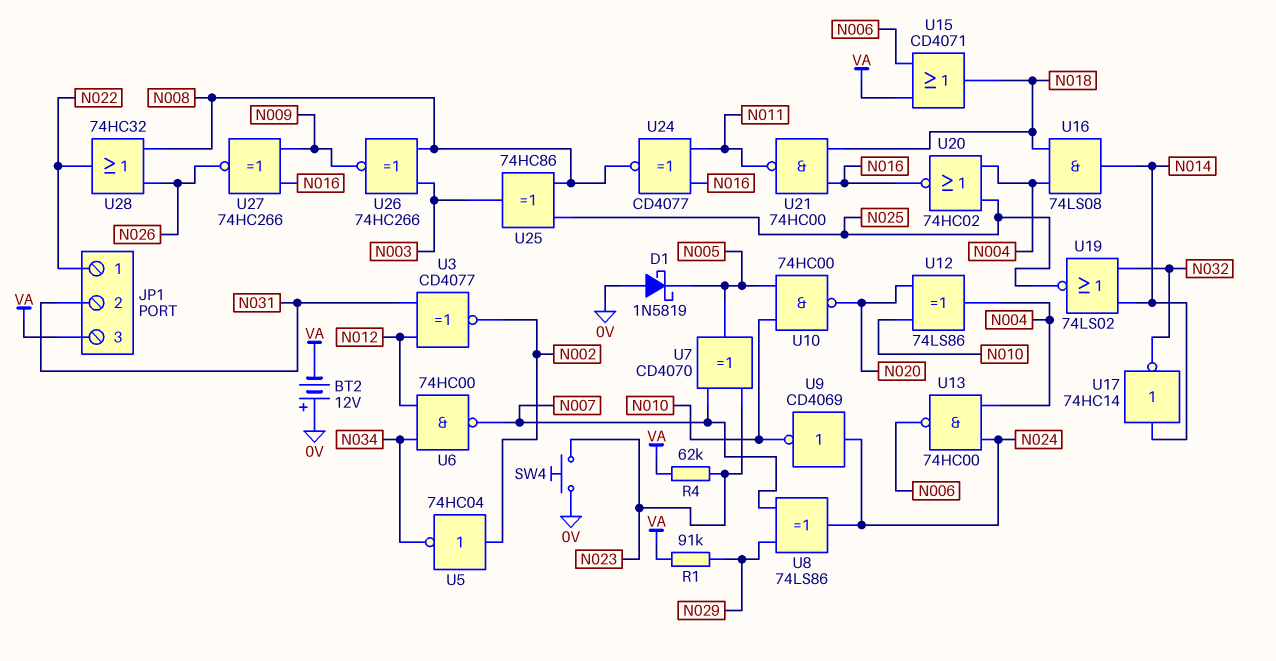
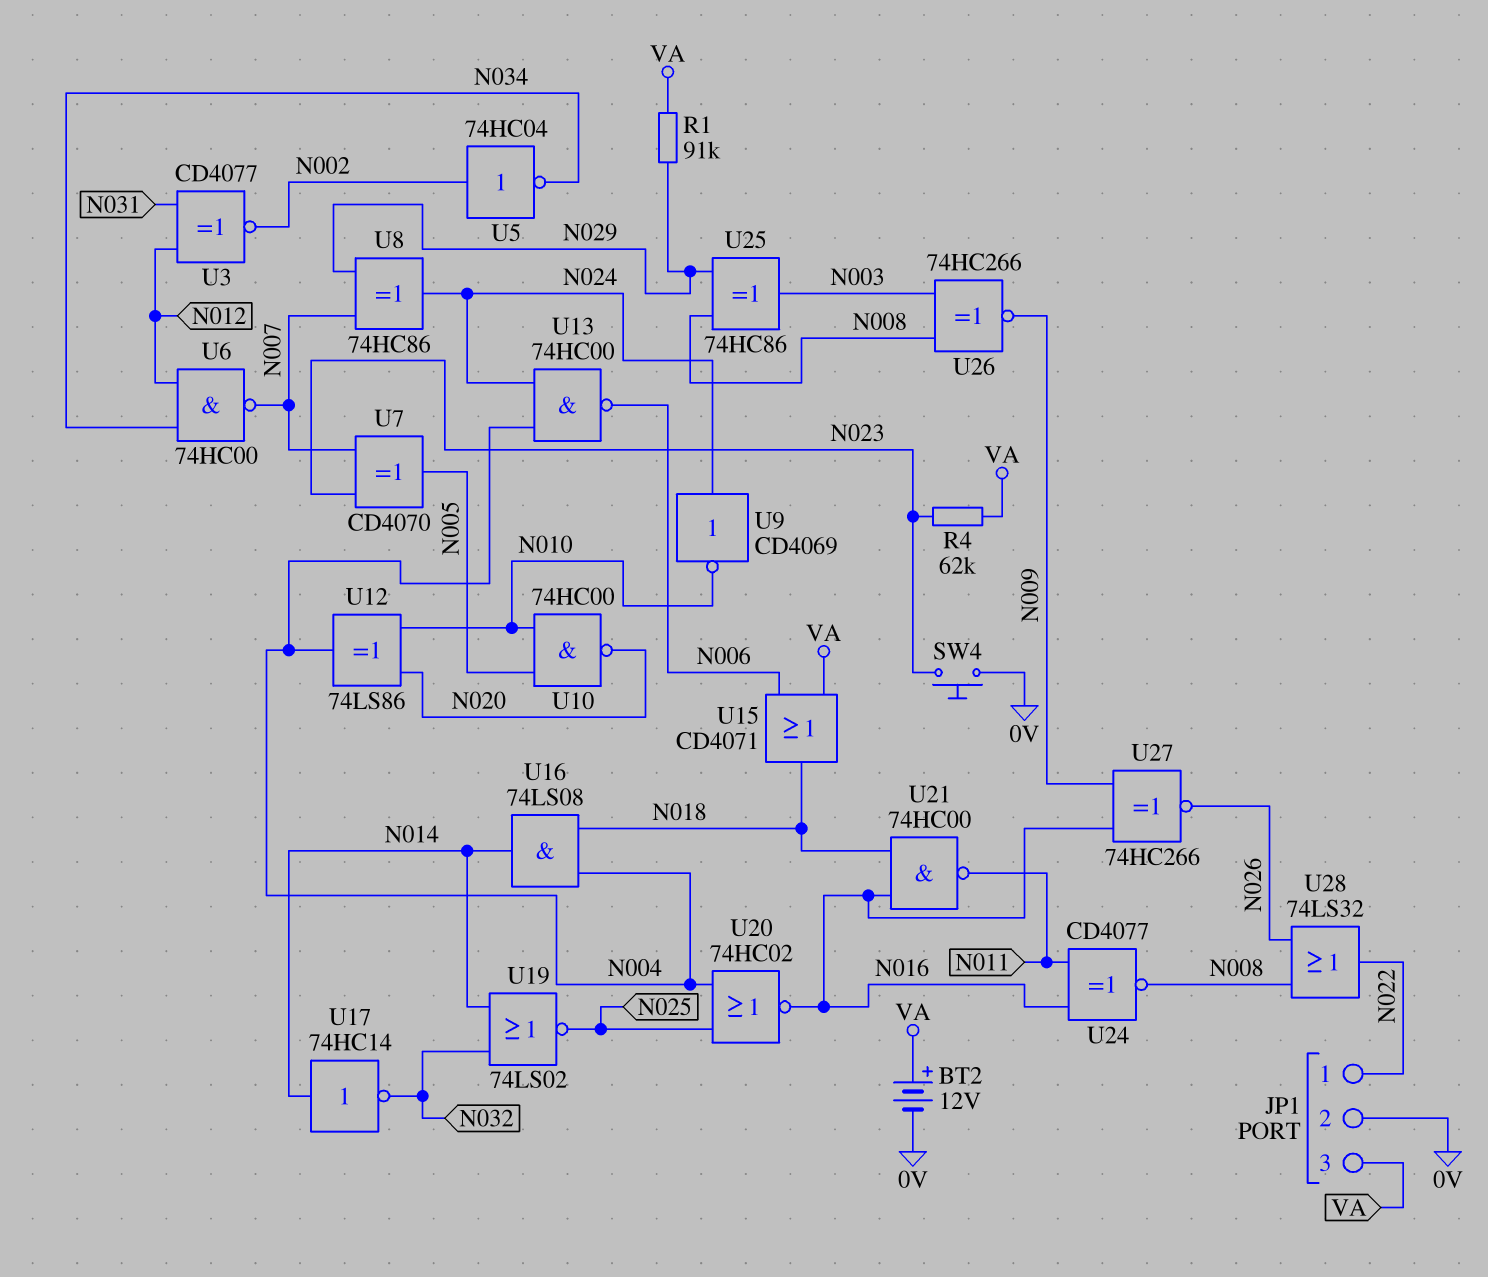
BT2: 12V (plus 0V, minus VA) -> 12V (plus VA, minus 0V)
D1: schottky 1N5819 (A 0V, K N005) -> none
JP1 pin 2: N031 -> 0V
U8: XOR 74LS86 (in N007, in N029, out N024) -> XOR 74HC86 (in N007, in N029, out N024)
U25: XOR 74HC86 (in N008, in N025, out N003) -> XOR 74HC86 (in N008, in N029, out N003)
U28: OR 74HC32 (in N008, in N026, out N022) -> OR 74LS32 (in N008, in N026, out N022)

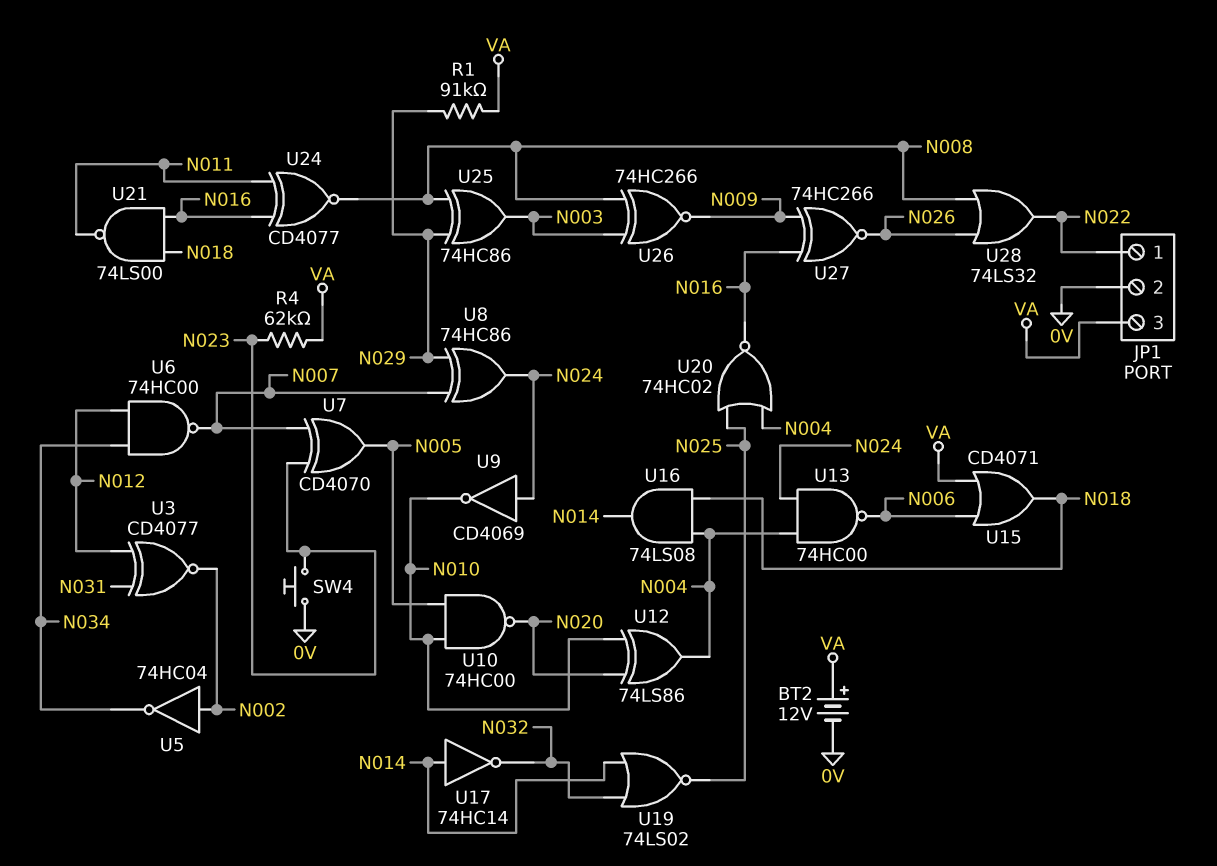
U21: NAND 74HC00 (in N016, in N018, out N011) -> NAND 74LS00 (in N016, in N018, out N011)

